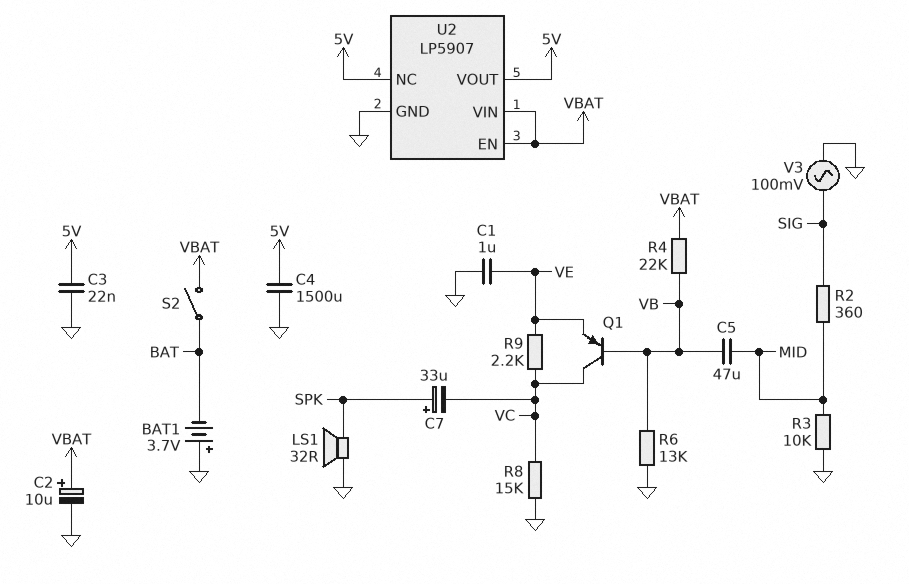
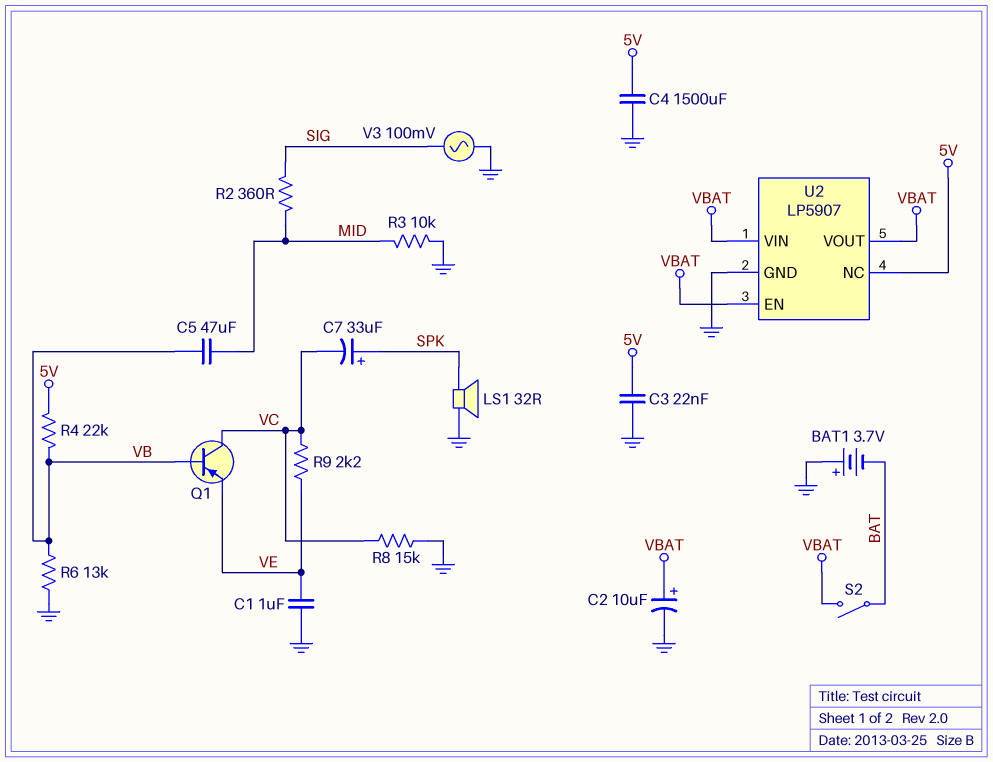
R4: 22k (VB, VBAT) -> 22k (5V, VB)
U2 pin VOUT: 5V -> VBAT

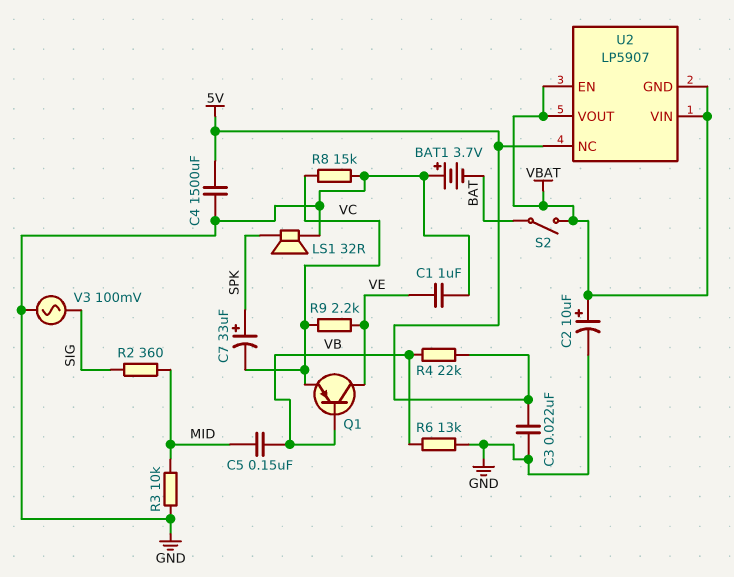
C5: 47uF (MID, VB) -> 150nF (MID, VB)
Q1: PNP (B VB, C VC, E VE) -> PNP (B VB, C VE, E VC)
U2 pin GND: GND -> VBAT

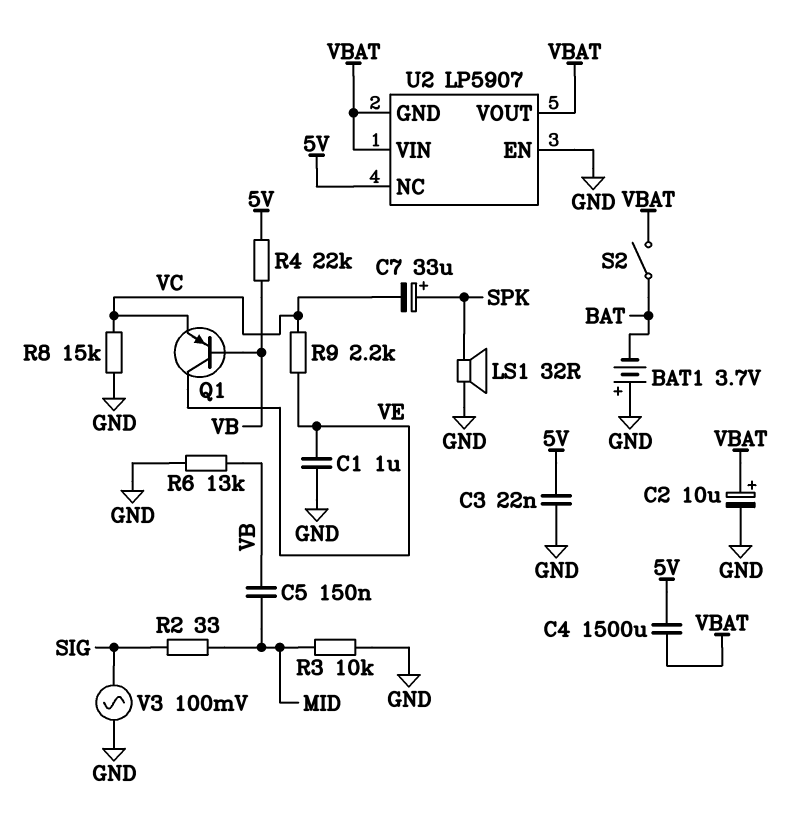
C4: 1500uF (5V, GND) -> 1500uF (5V, VBAT)
R2: 360 (MID, SIG) -> 33 (MID, SIG)
U2 pin EN: VBAT -> GND

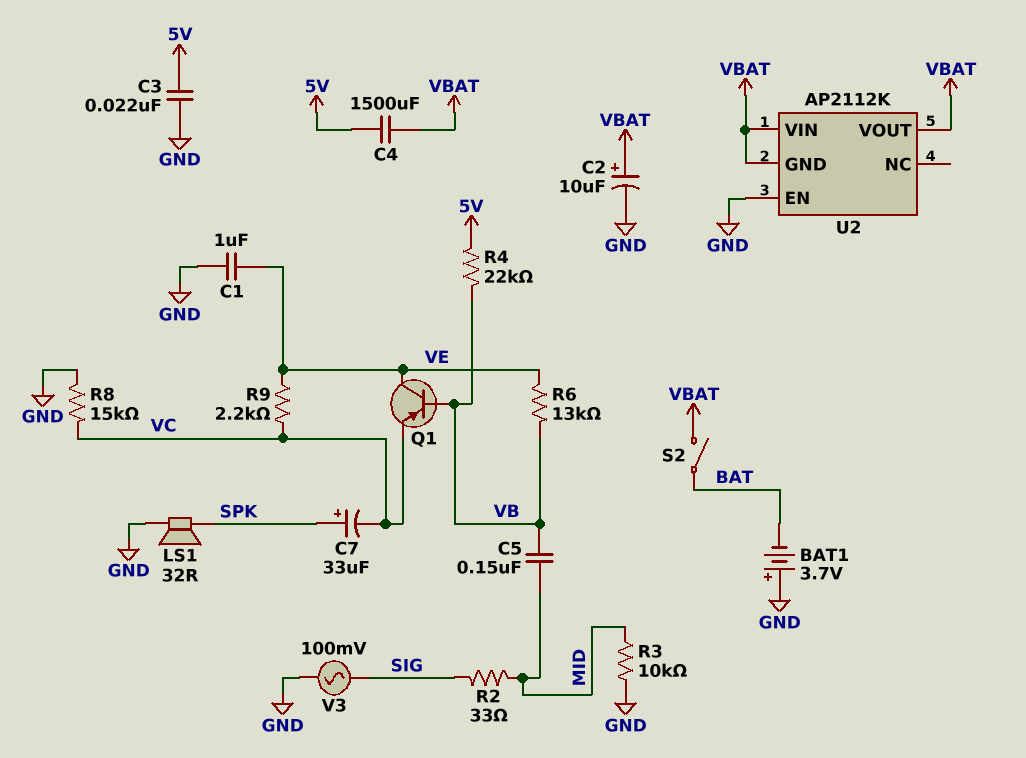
R6: 13k (GND, VB) -> 13k (VB, VE)
U2: LP5907 -> AP2112K
U2 pin NC: 5V -> none

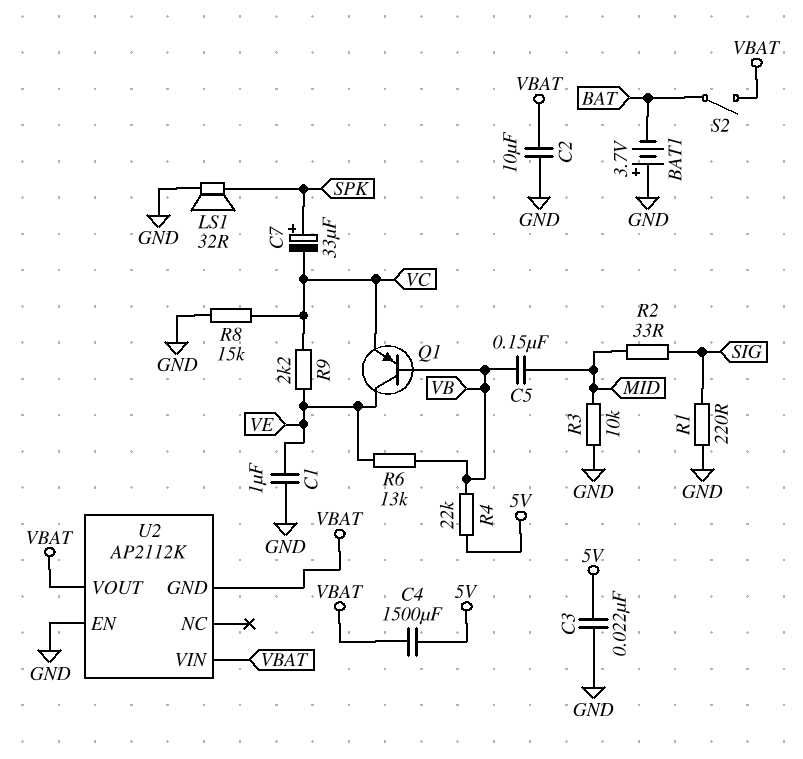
C2: 10uF (plus VBAT, minus GND) -> 10uF (GND, VBAT)
R1: none -> 220 (GND, SIG)
V3: AC 100mV (GND, SIG) -> none

